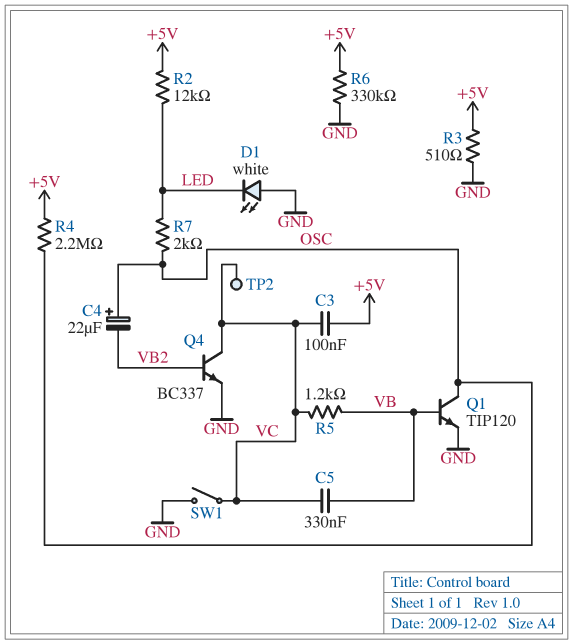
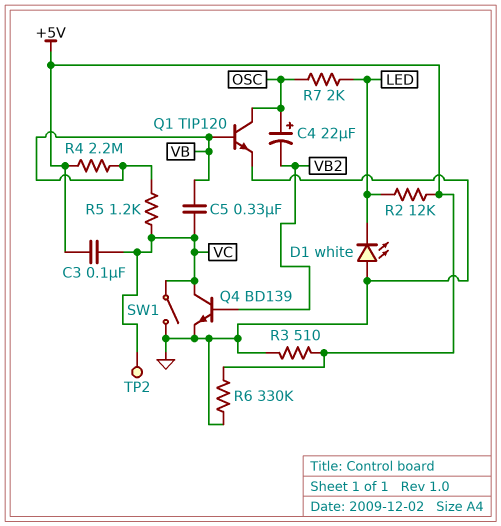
Q4: NPN BC337 (B VB2, C VC, E GND) -> NPN BD139 (B VB2, C VC, E GND)
R4: 2.2M (+5V, OSC) -> 2.2M (+5V, VB)

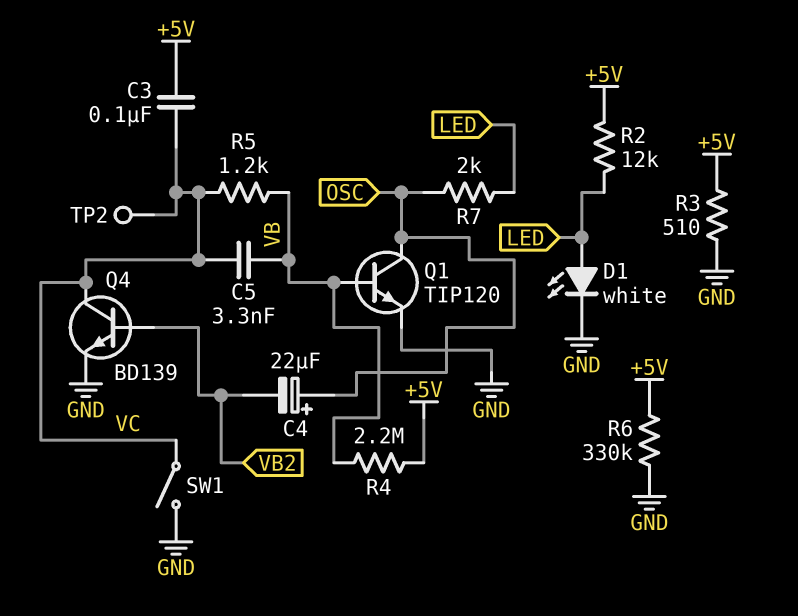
C5: 330nF (VB, VC) -> 3.3nF (VB, VC)
D1: LED white (A GND, K LED) -> LED white (A LED, K GND)

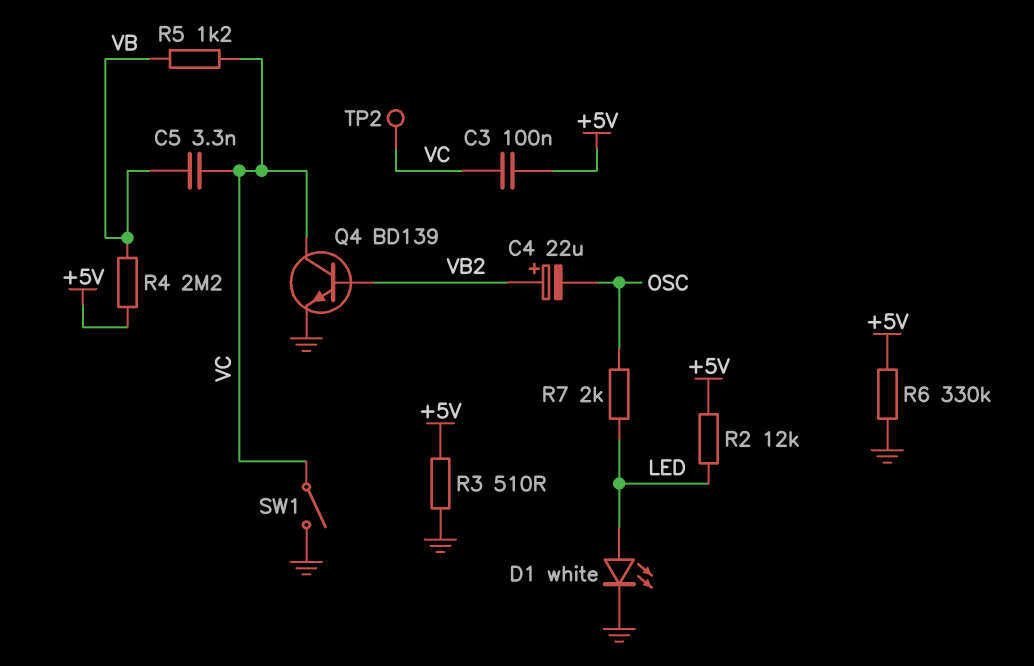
C4: 22uF (plus OSC, minus VB2) -> 22uF (plus VB2, minus OSC)
Q1: NPN TIP120 (B VB, C OSC, E GND) -> none

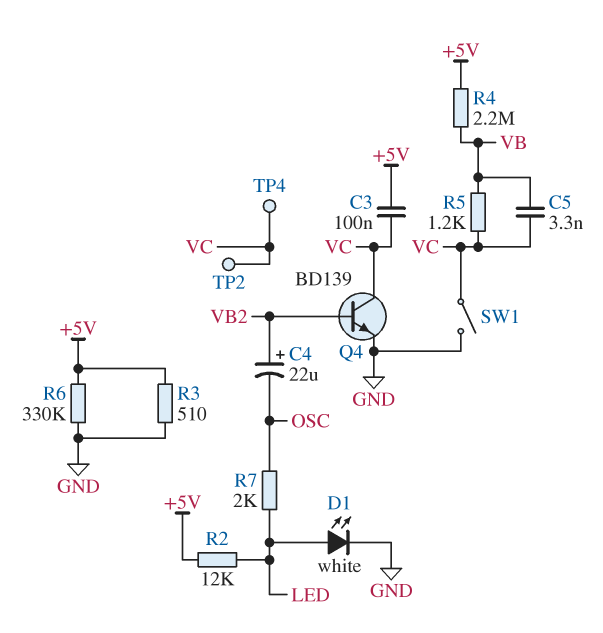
TP4: none -> test point (VC)

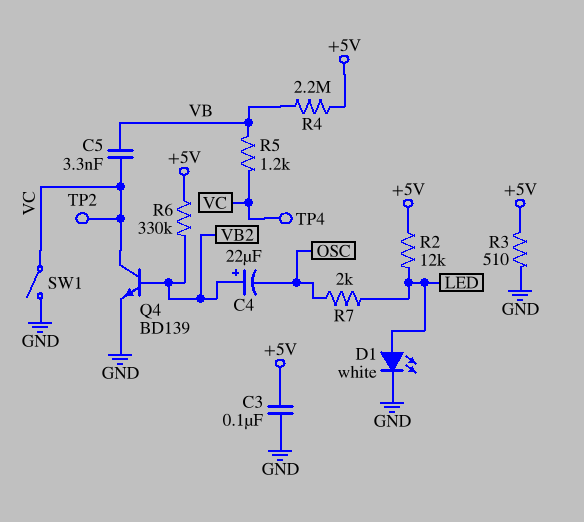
C3: 100nF (+5V, VC) -> 100nF (+5V, GND)
R6: 330k (+5V, GND) -> 330k (+5V, VB2)

